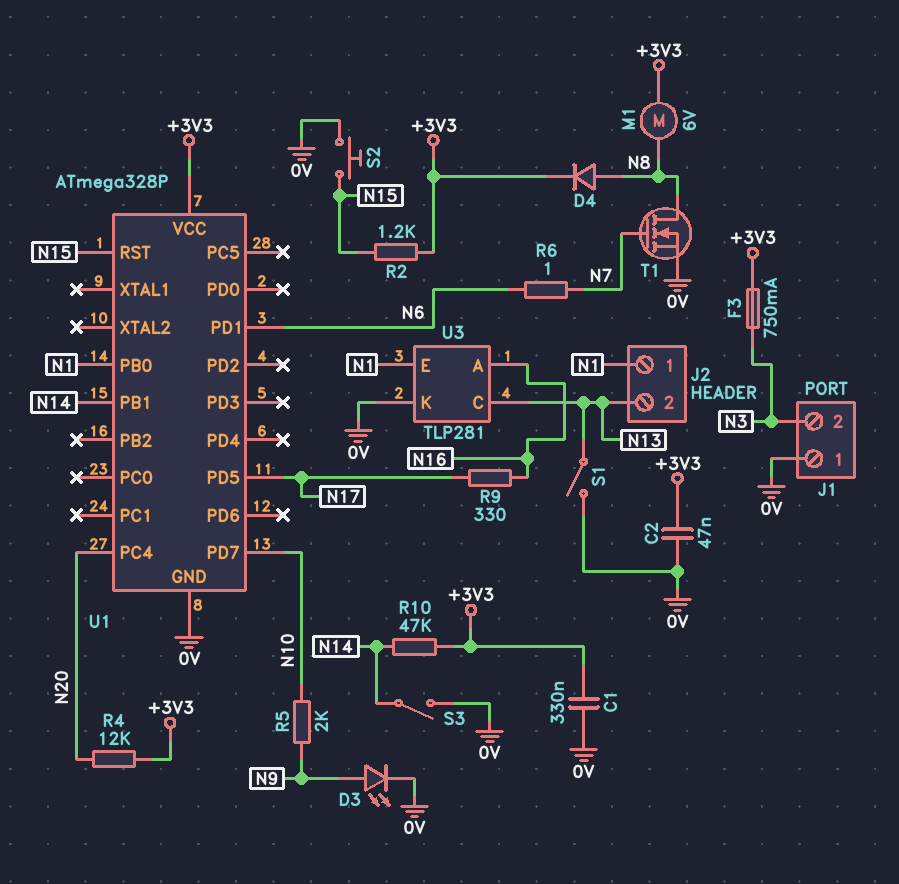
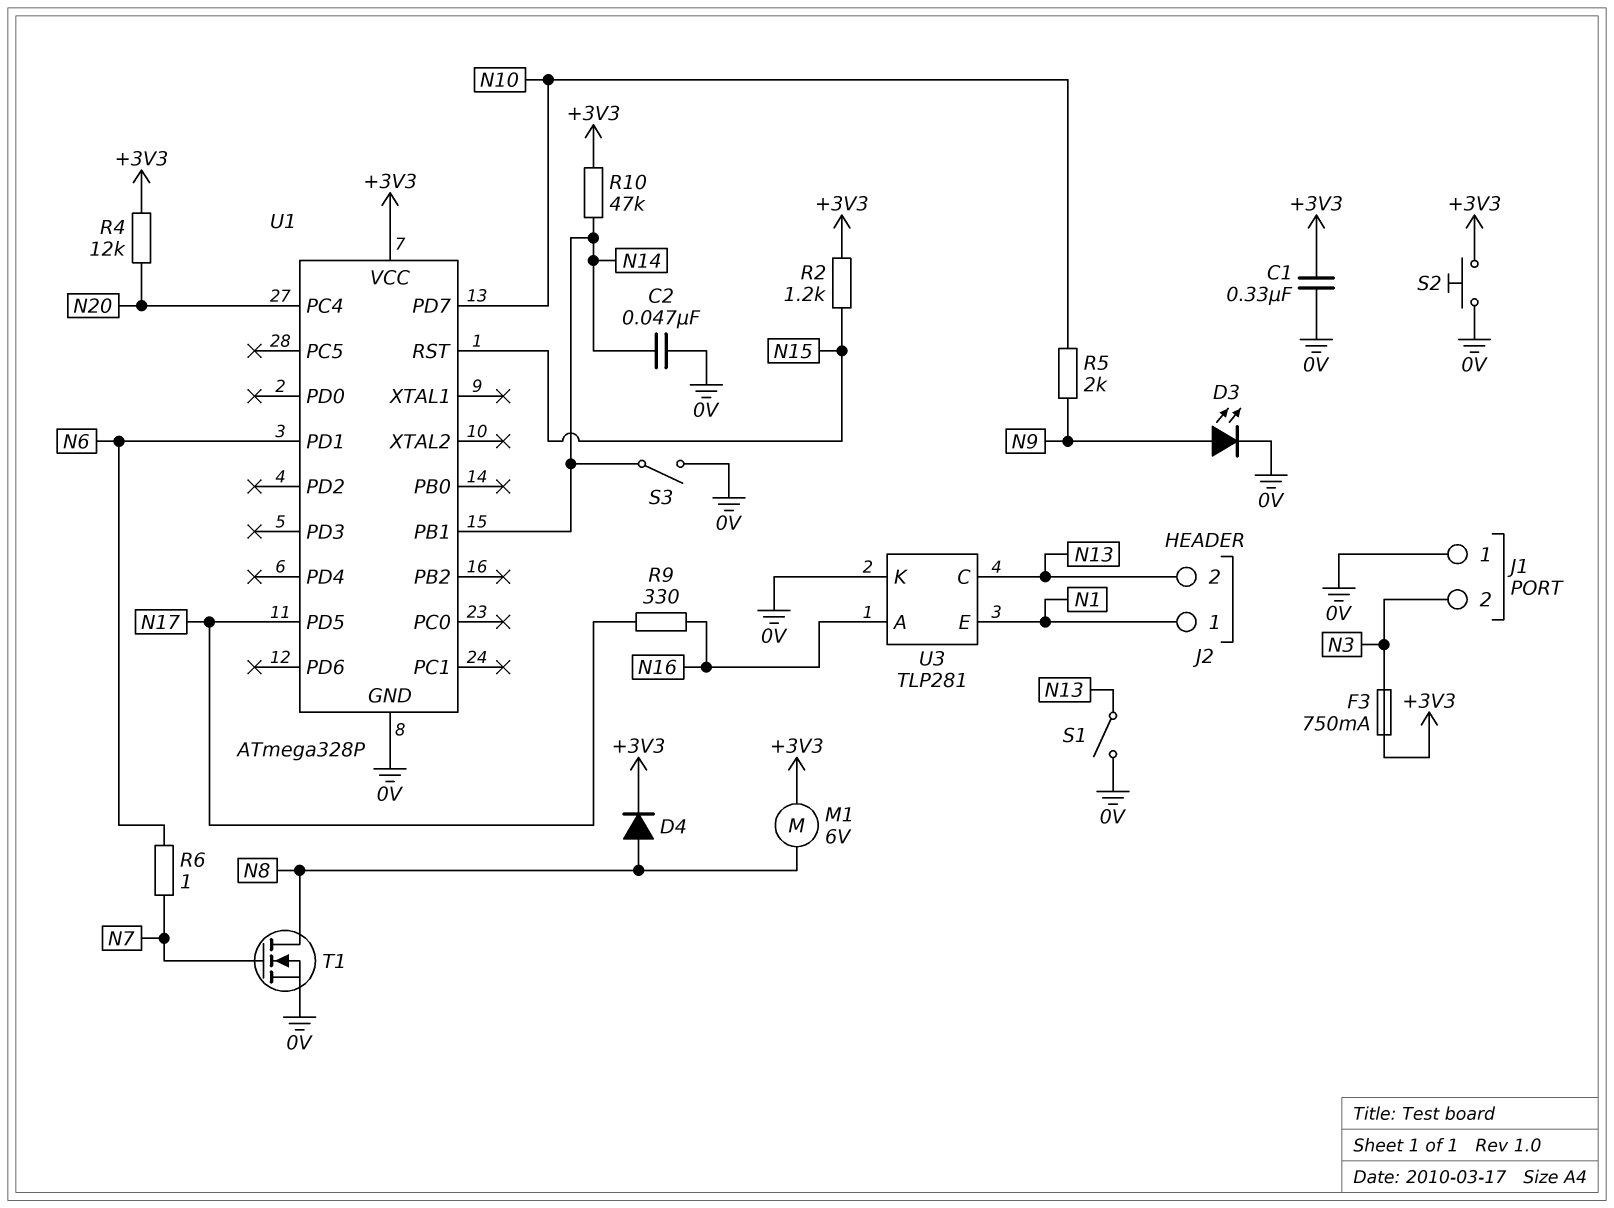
C2: 47nF (+3V3, 0V) -> 47nF (0V, N14)
S2: button (0V, N15) -> button (+3V3, 0V)
U1 pin PB0: N1 -> none

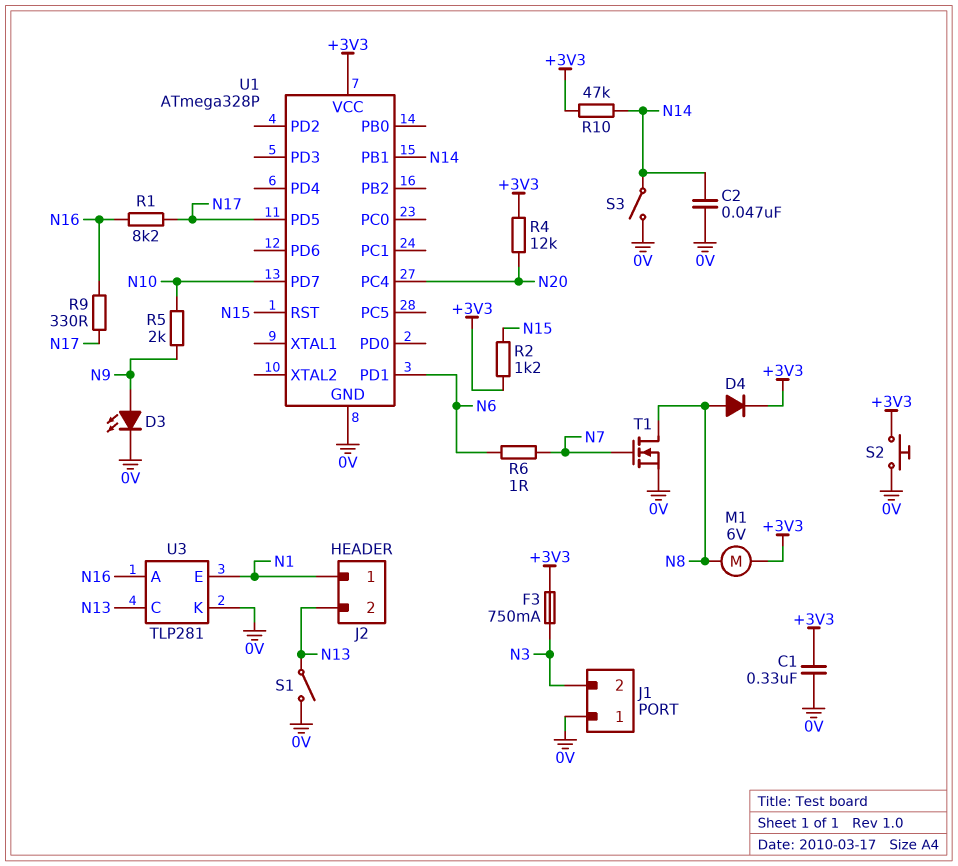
R1: none -> 8.2k (N16, N17)

